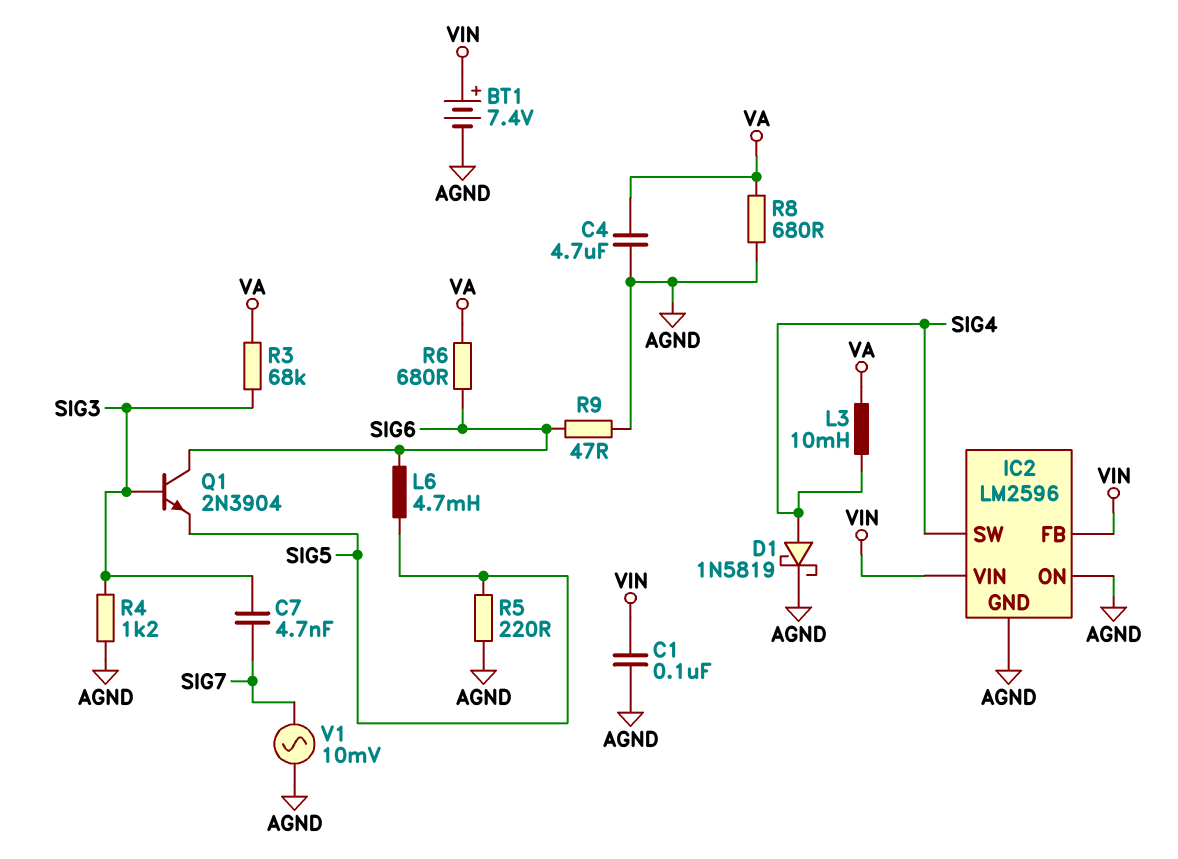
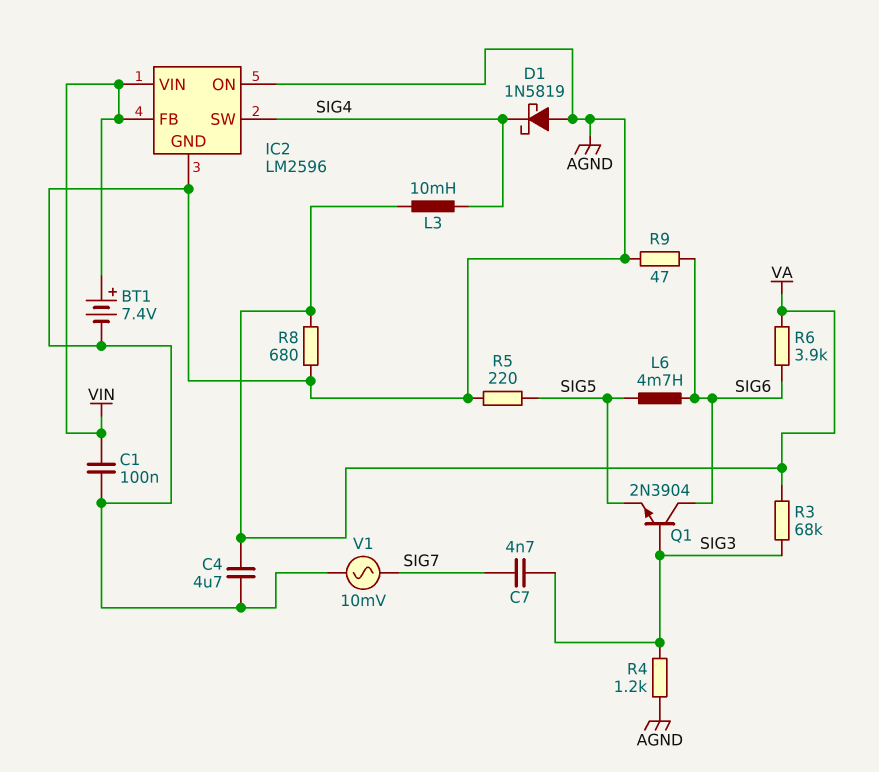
D1: schottky 1N5819 (A SIG4, K AGND) -> schottky 1N5819 (A AGND, K SIG4)
R6: 680 (SIG6, VA) -> 3.9k (SIG6, VA)

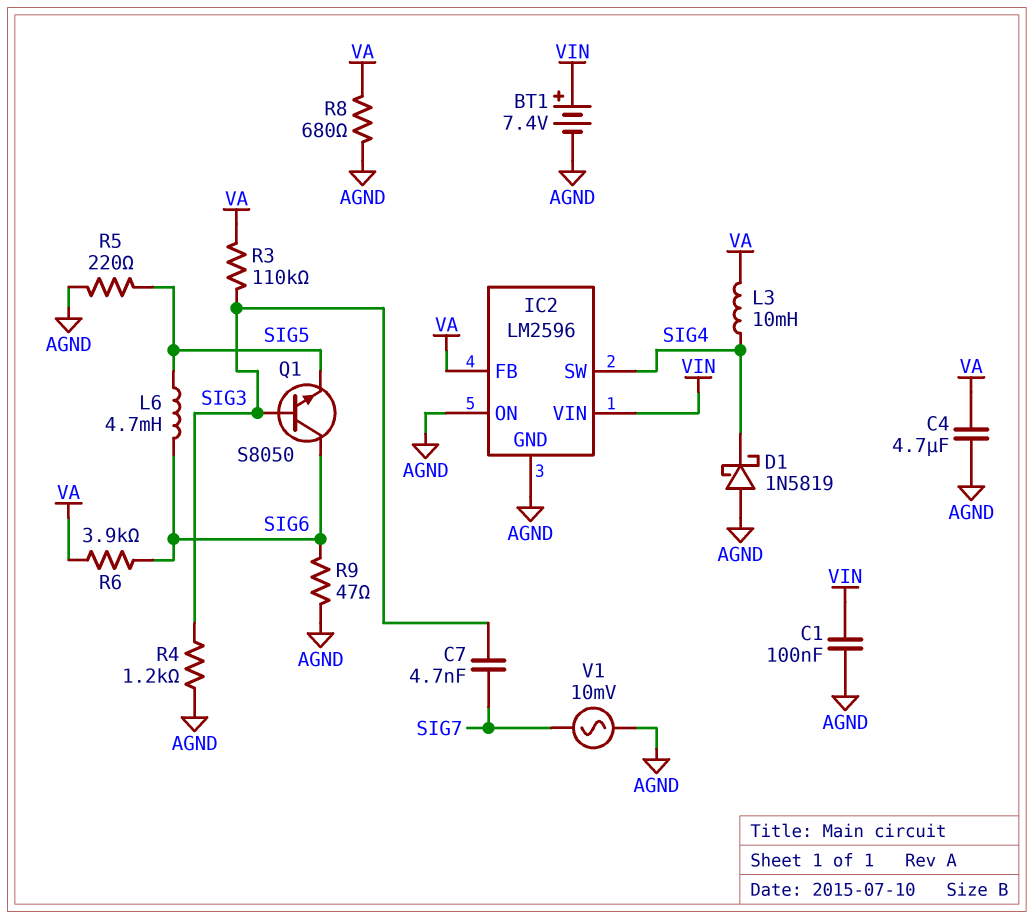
IC2 pin FB: VIN -> VA
Q1: NPN 2N3904 (B SIG3, C SIG6, E SIG5) -> NPN S8050 (B SIG3, C SIG6, E SIG5)
R3: 68k (SIG3, VA) -> 110k (SIG3, VA)

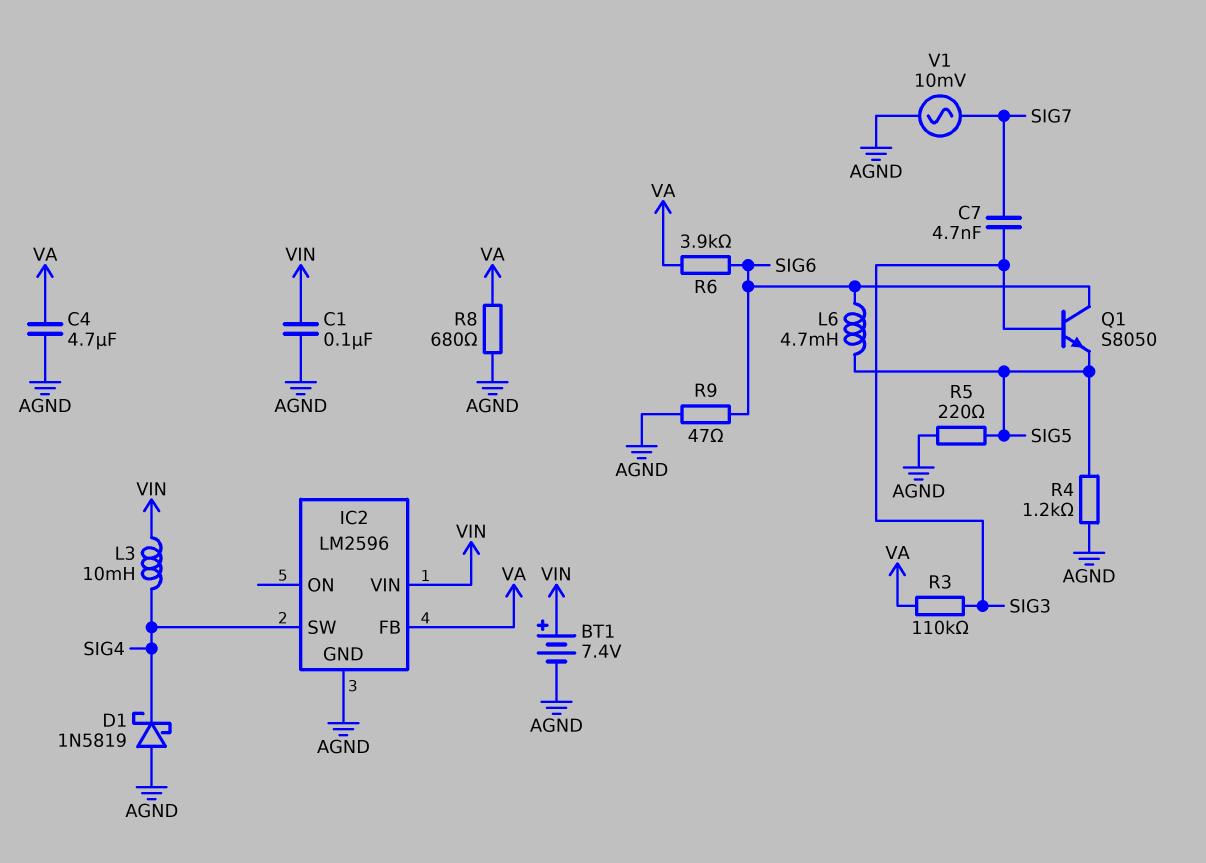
IC2 pin ON: AGND -> none
L3: 10mH (SIG4, VA) -> 10mH (SIG4, VIN)
R4: 1.2k (AGND, SIG3) -> 1.2k (AGND, SIG5)

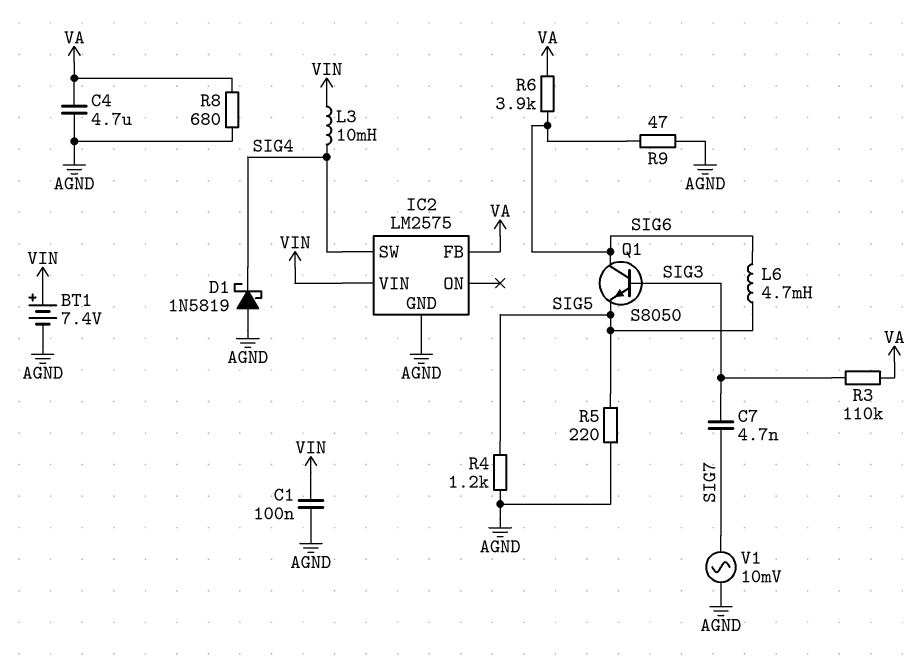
IC2: LM2596 -> LM2575

